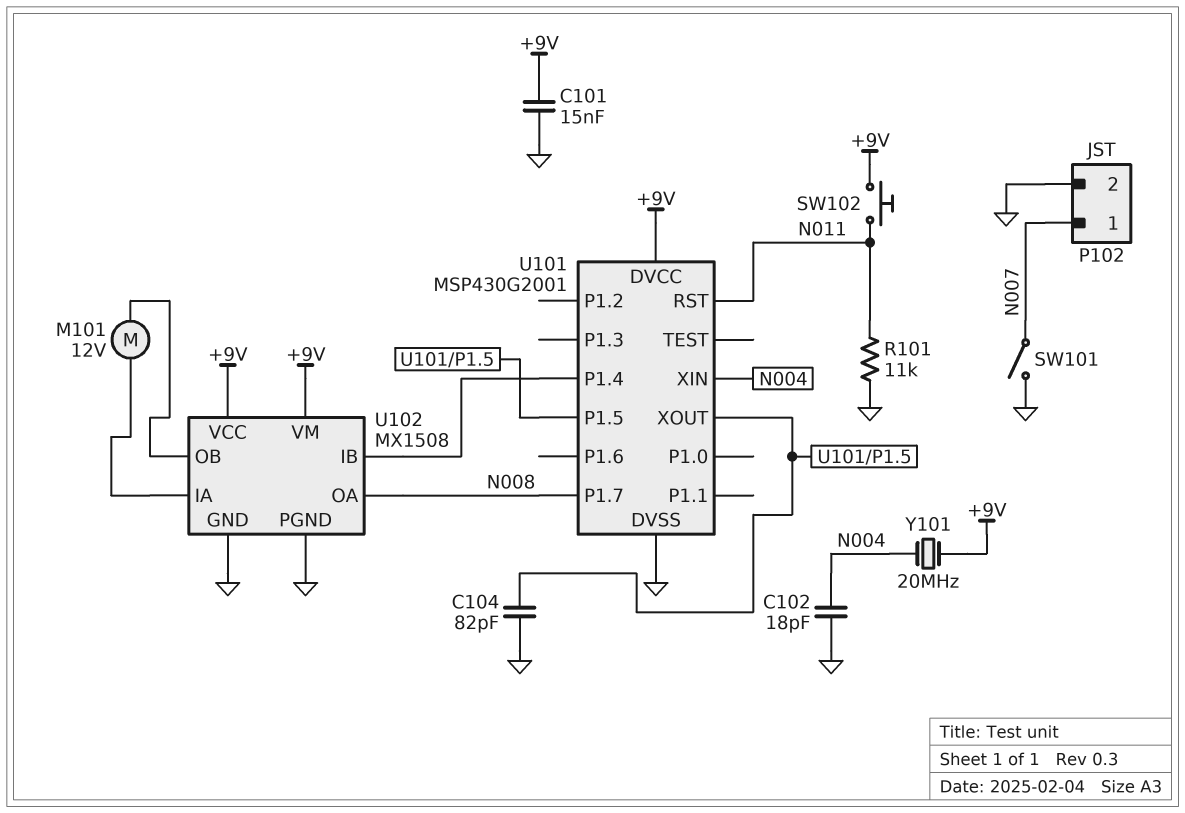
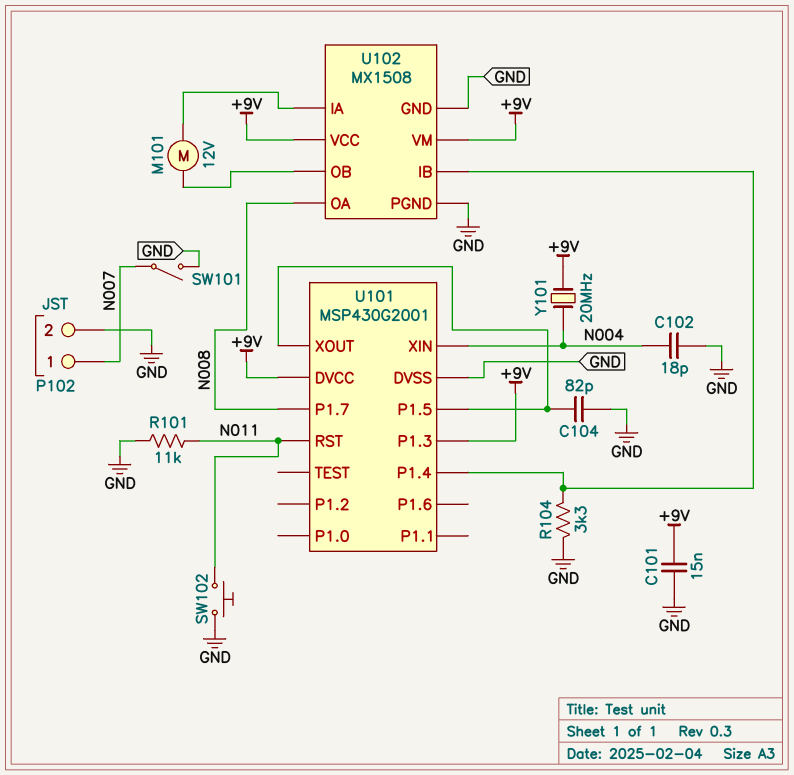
R104: none -> 3.3k (GND, U101/P1.4)
SW102: button (+9V, N011) -> button (GND, N011)
U101 pin P1.3: none -> +9V

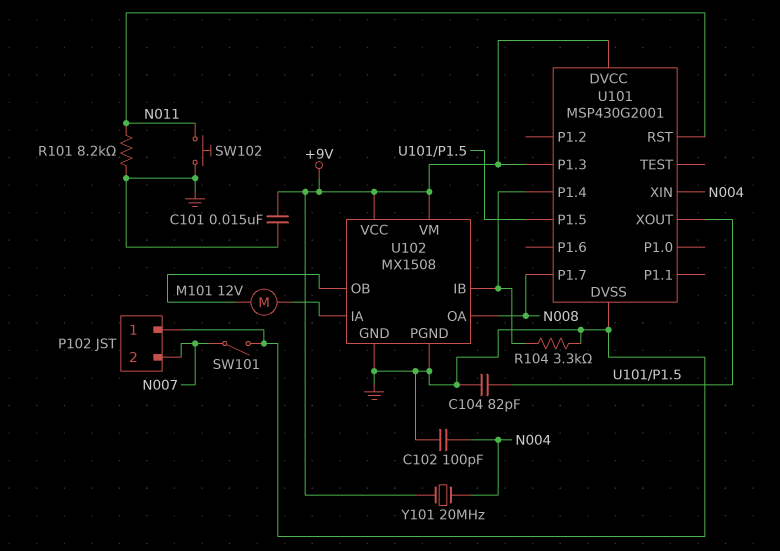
C102: 18pF (GND, N004) -> 100pF (GND, N004)
P102 pin 1: N007 -> GND
P102 pin 2: GND -> N007
R101: 11k (GND, N011) -> 8.2k (GND, N011)

